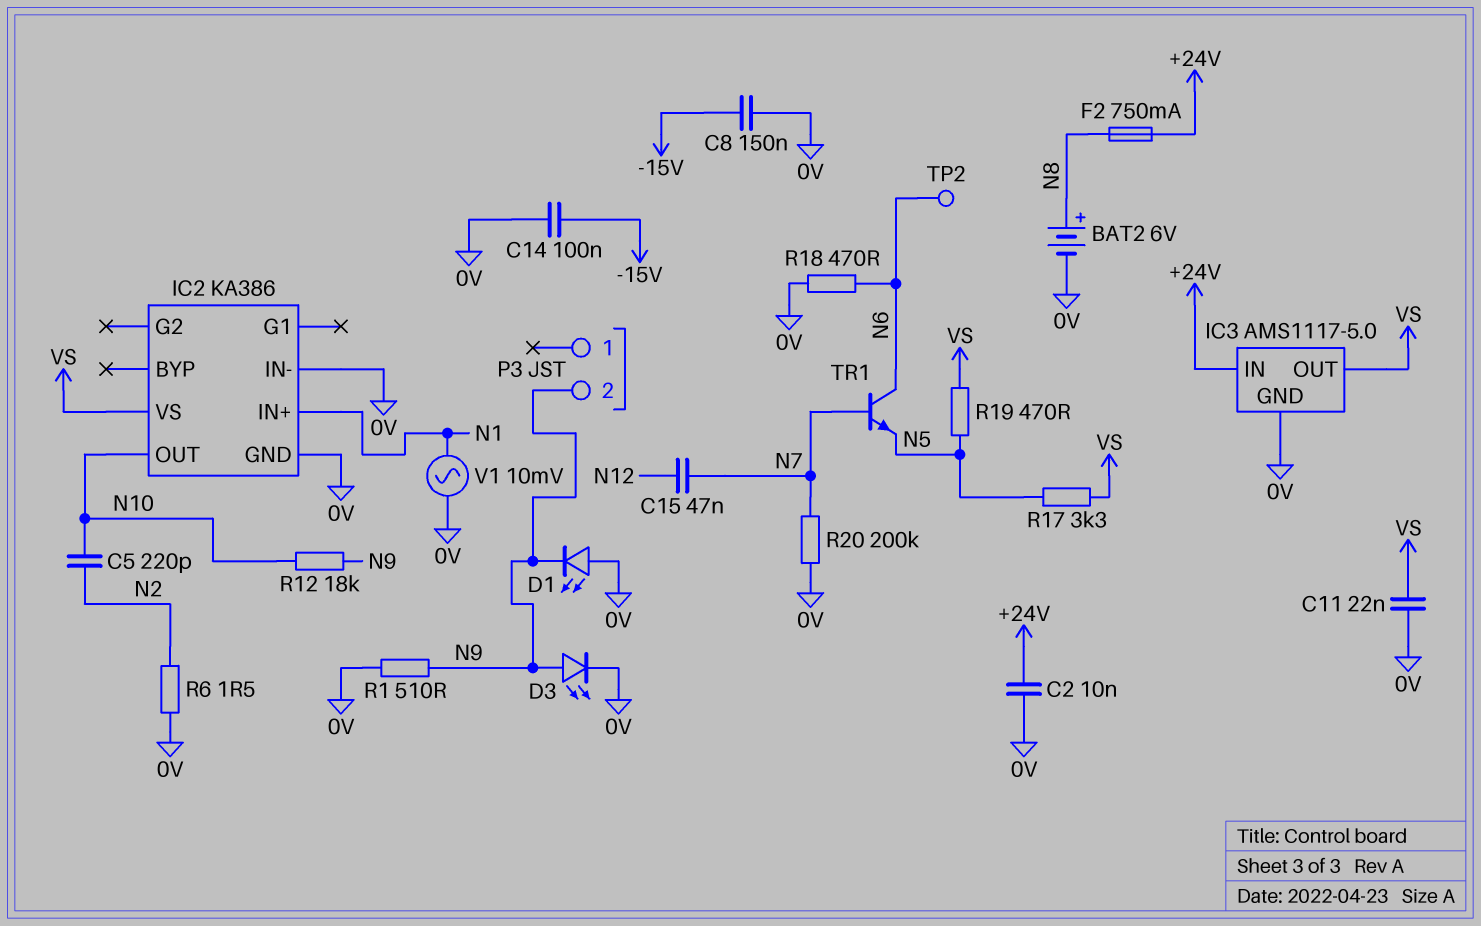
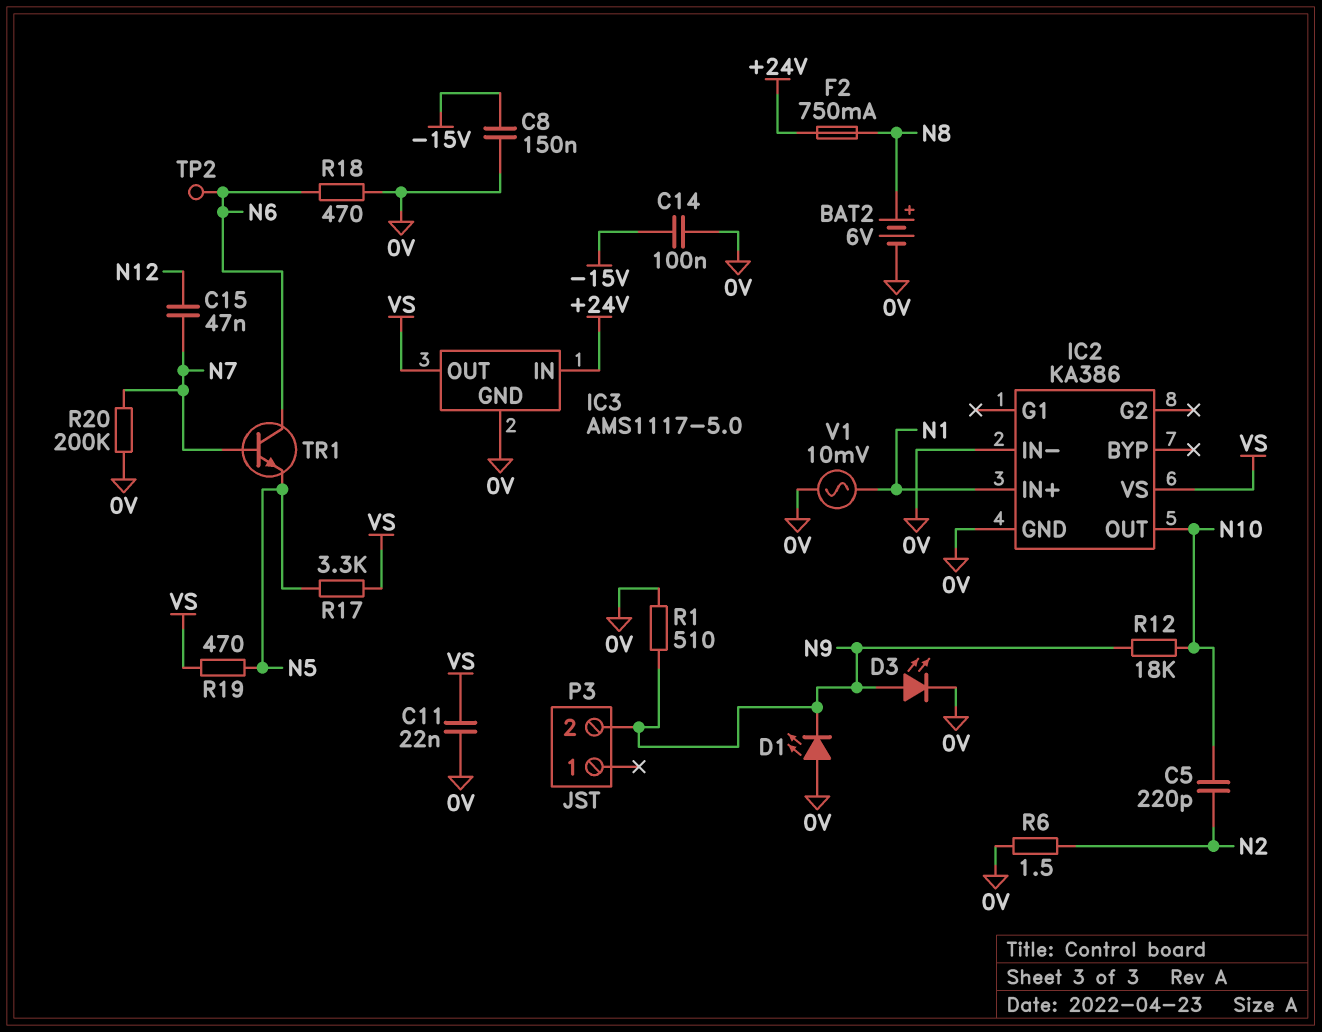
C2: 10nF (+24V, 0V) -> none

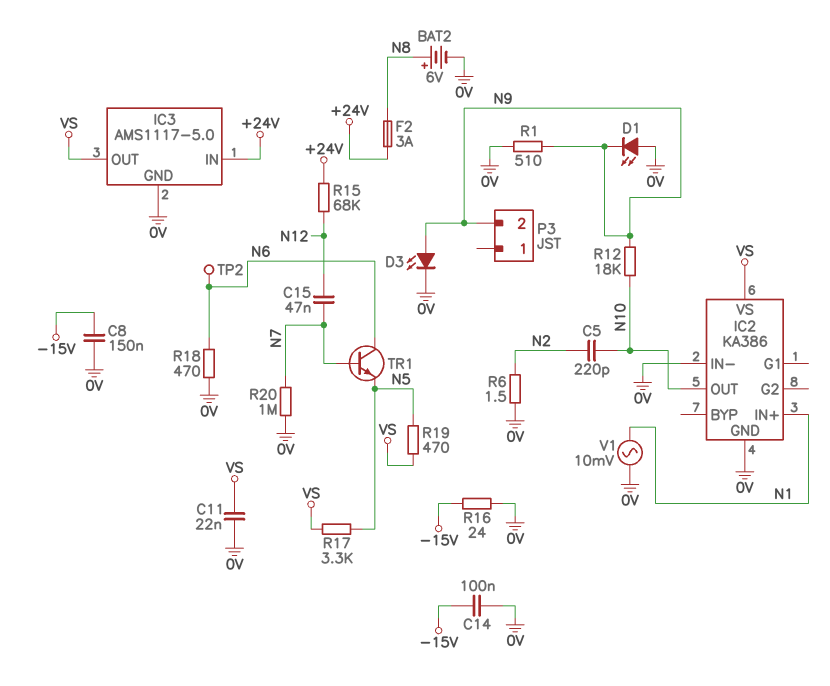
F2: 750mA (+24V, N8) -> 3A (+24V, N8)
R15: none -> 68k (+24V, N12)
R16: none -> 24 (-15V, 0V)
R20: 200k (0V, N7) -> 1M (0V, N7)

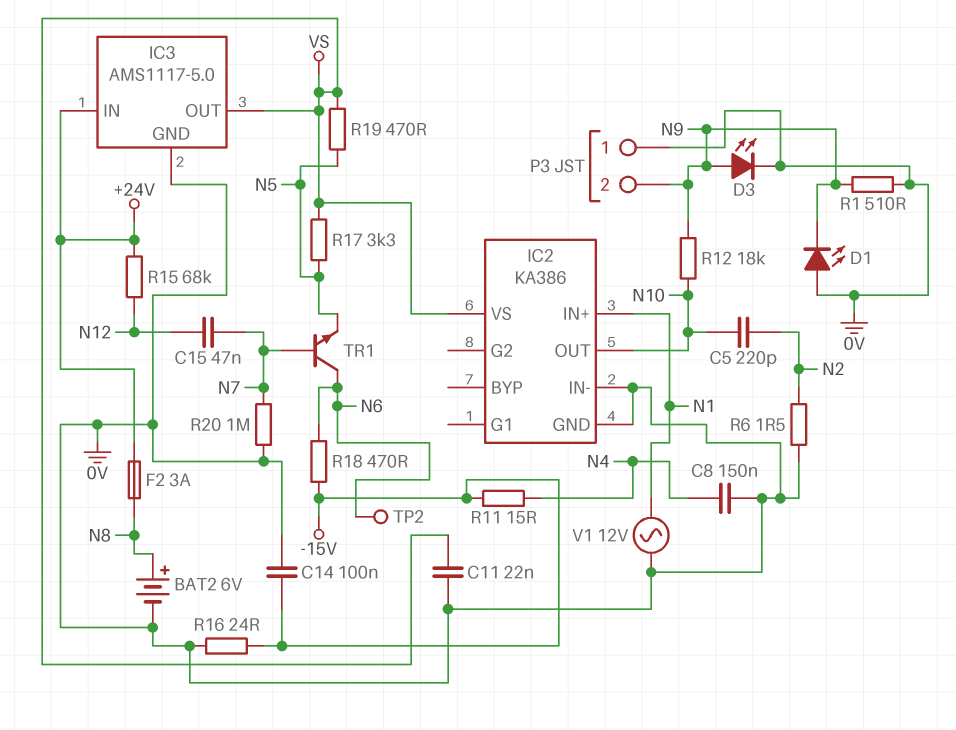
C8: 150nF (-15V, 0V) -> 150nF (0V, N4)
P3 pin 1: none -> 0V
R11: none -> 15 (-15V, N4)
R18: 470 (0V, N6) -> 470 (-15V, N6)
V1: AC 10mV (0V, N1) -> AC 12V (0V, N1)

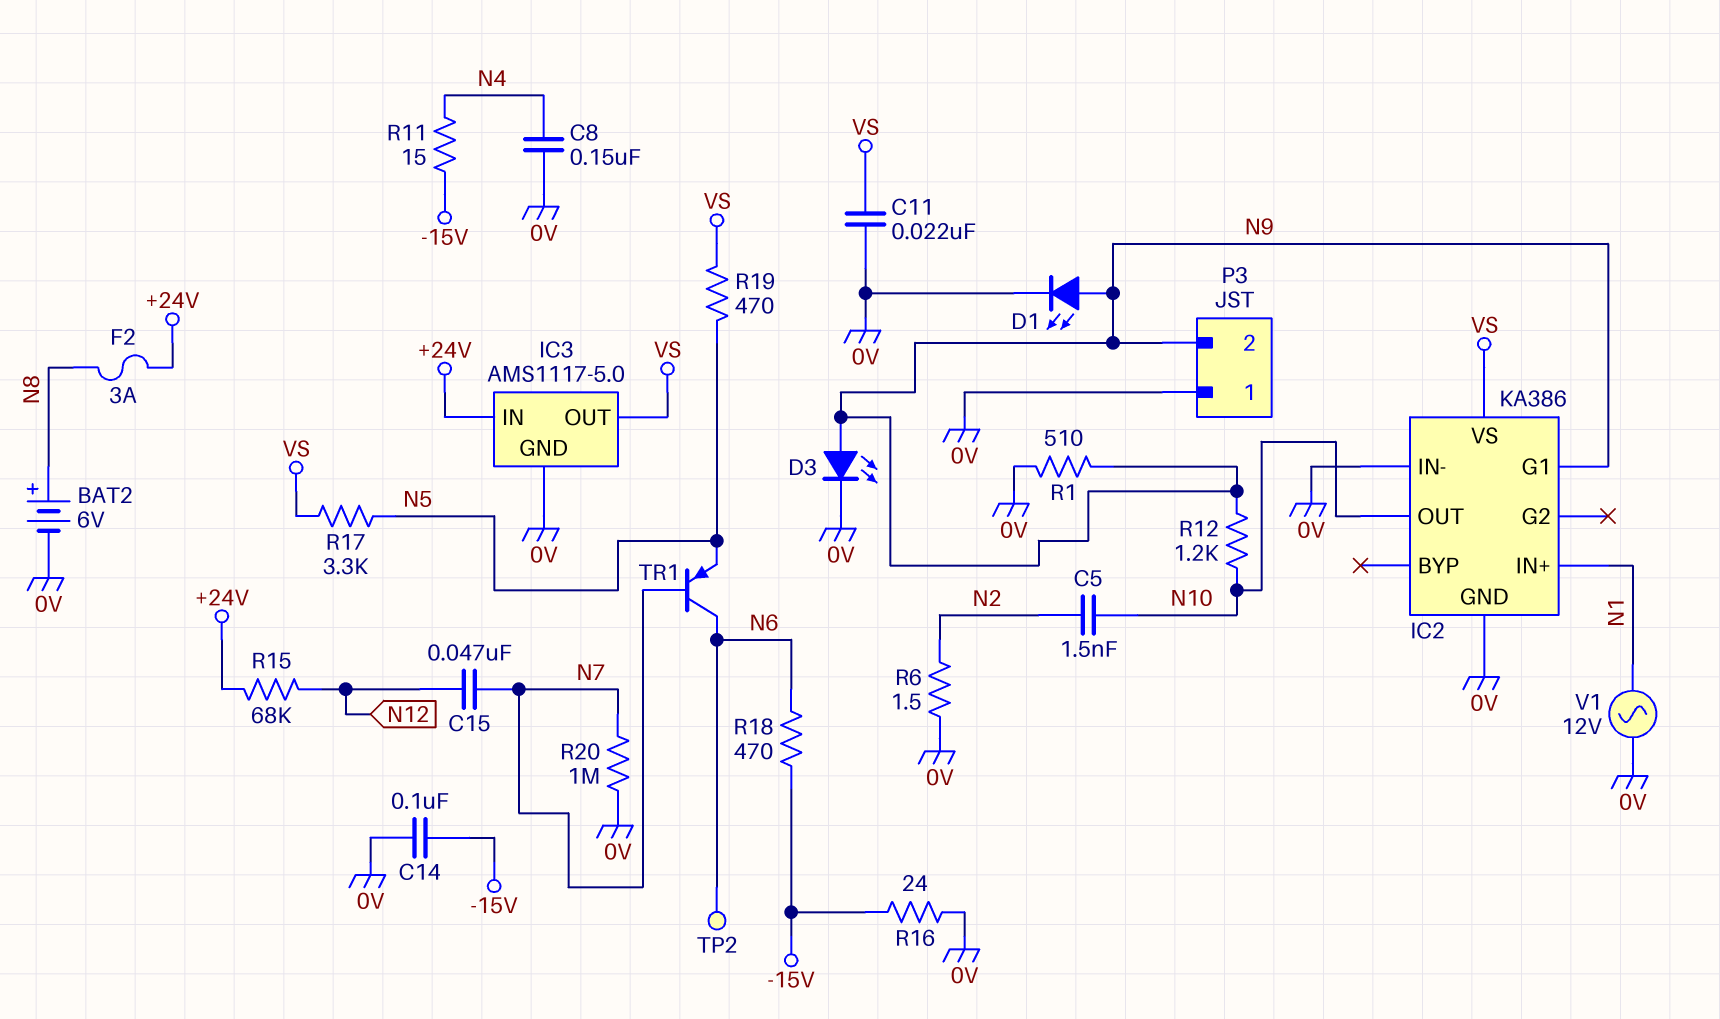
C5: 220pF (N2, N10) -> 1.5nF (N2, N10)
D1: LED (A 0V, K N9) -> LED (A N9, K 0V)
IC2 pin G1: none -> N9
R12: 18k (N9, N10) -> 1.2k (N9, N10)
TR1: NPN (B N7, C N6, E N5) -> PNP (B N7, C N6, E N5)

